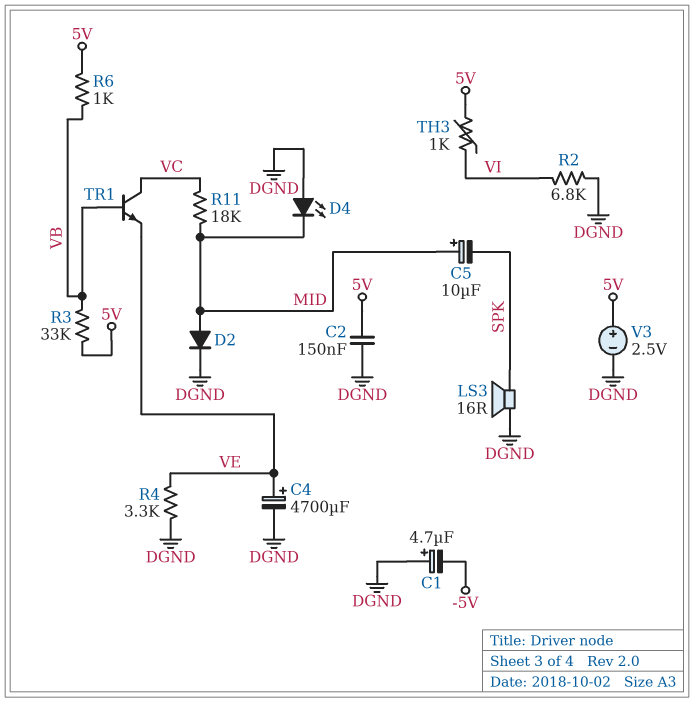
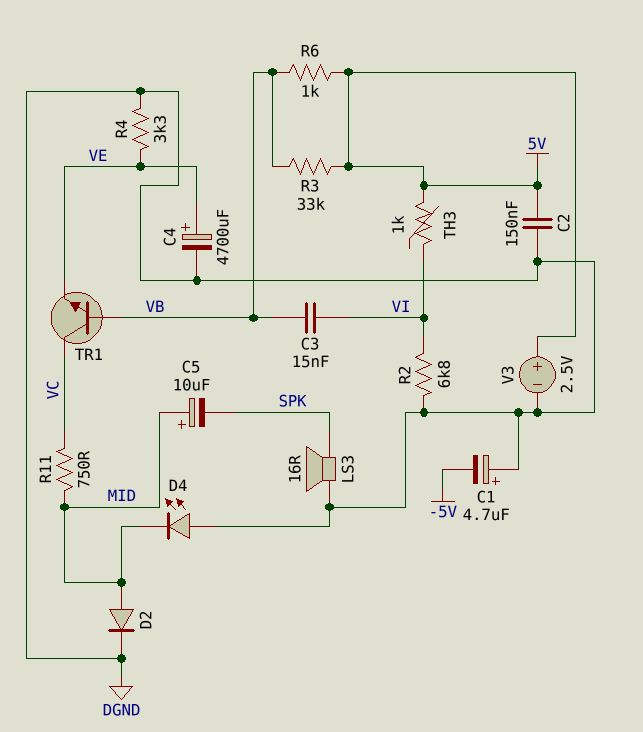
C3: none -> 15nF (VB, VI)
R11: 18k (MID, VC) -> 750 (MID, VC)

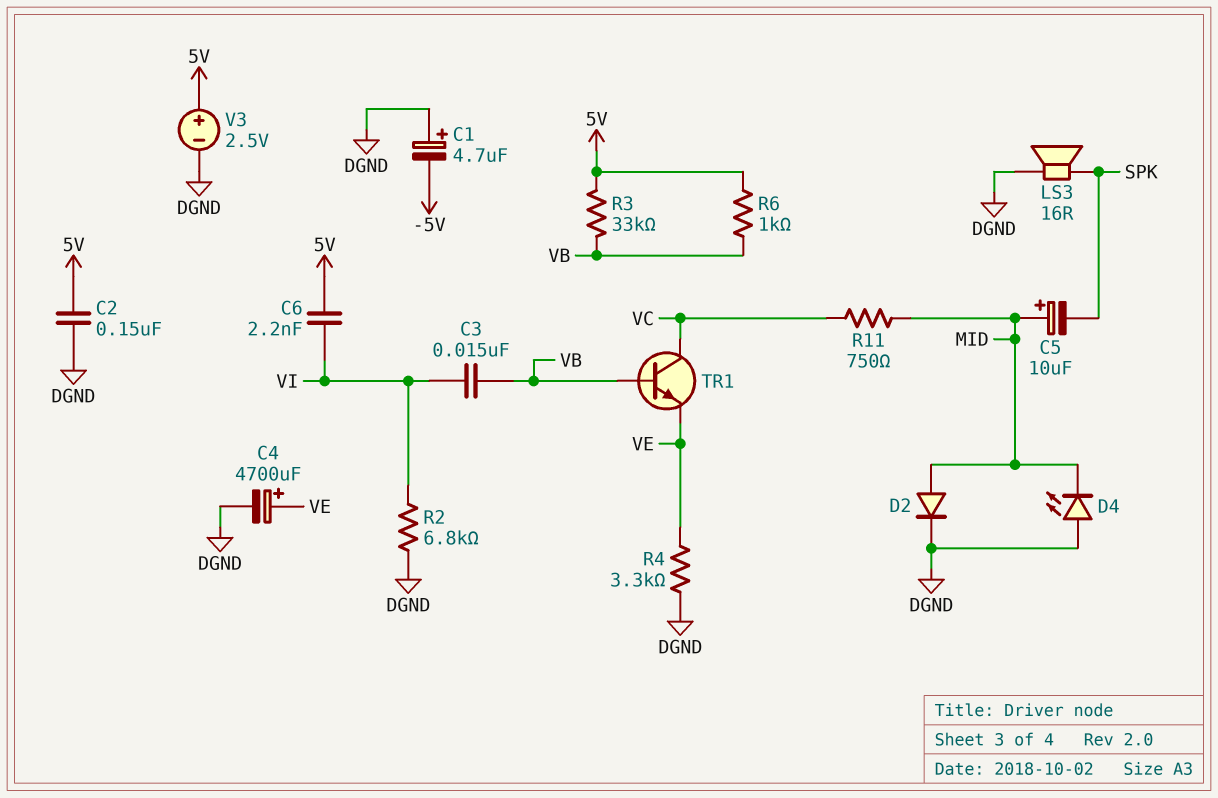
C6: none -> 2.2nF (5V, VI)
TH3: 1k (5V, VI) -> none

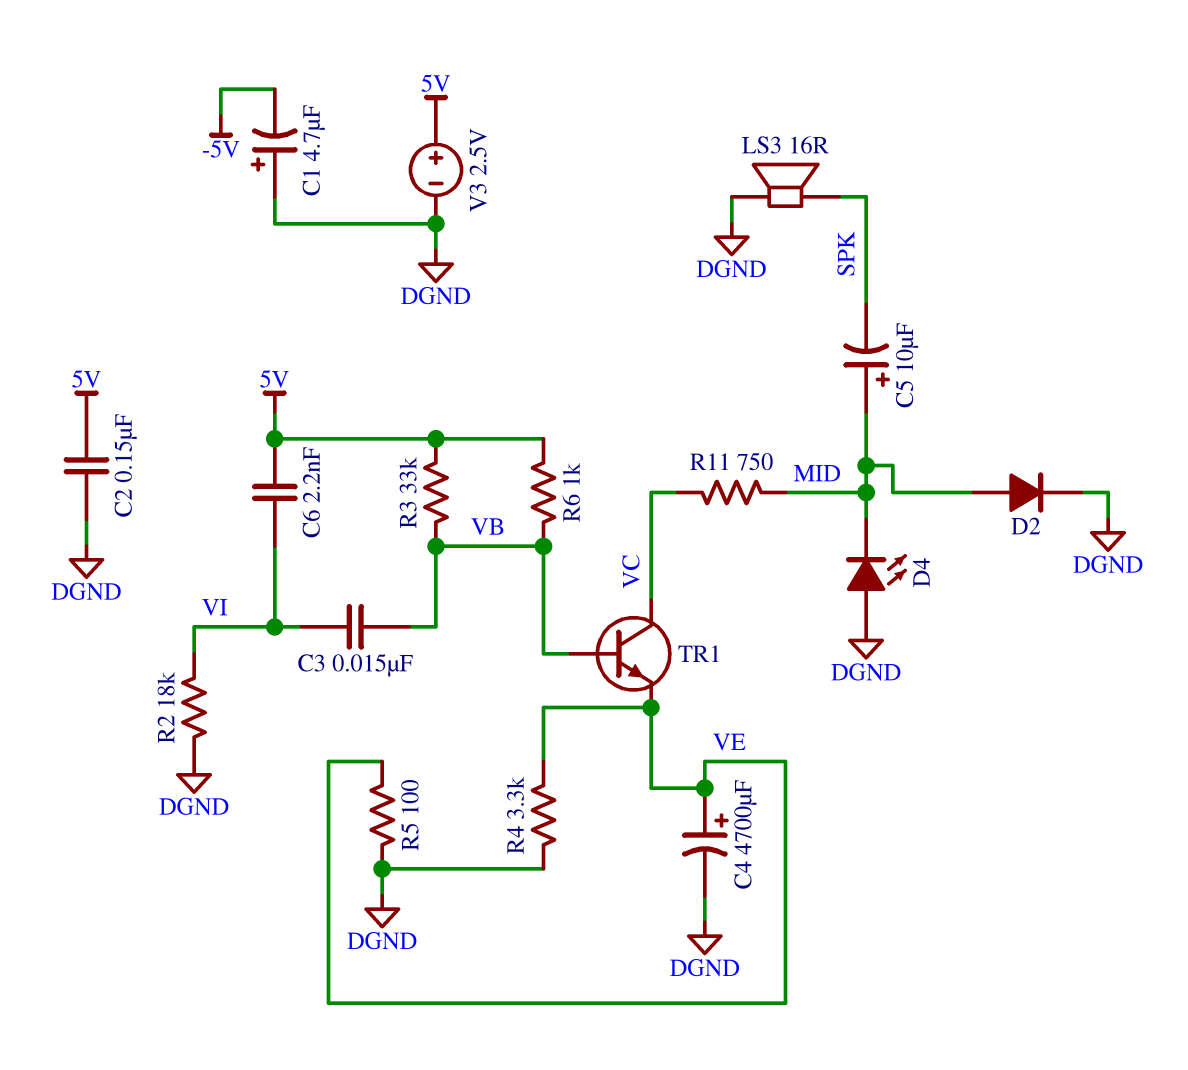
R2: 6.8k (DGND, VI) -> 18k (DGND, VI)
R5: none -> 100 (DGND, VE)

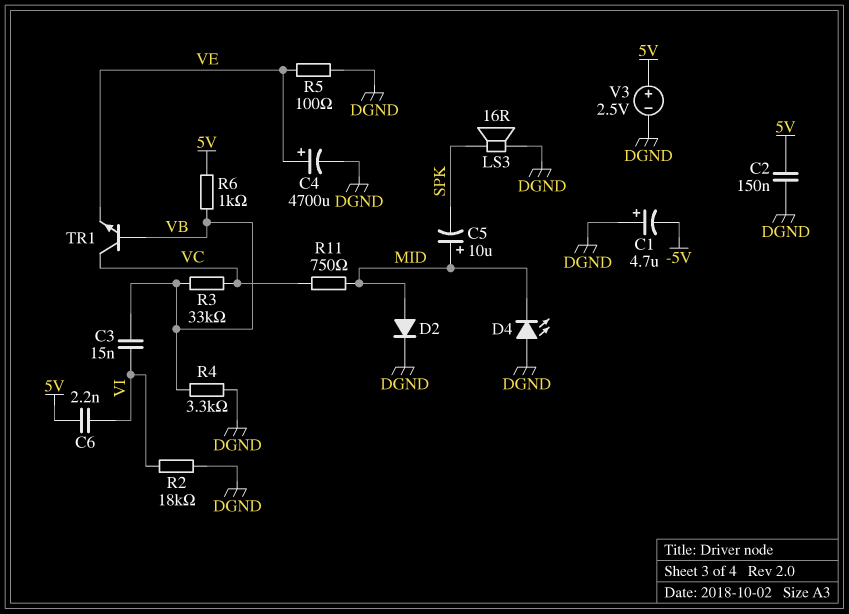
R3: 33k (5V, VB) -> 33k (VB, VC)
R4: 3.3k (DGND, VE) -> 3.3k (DGND, VB)

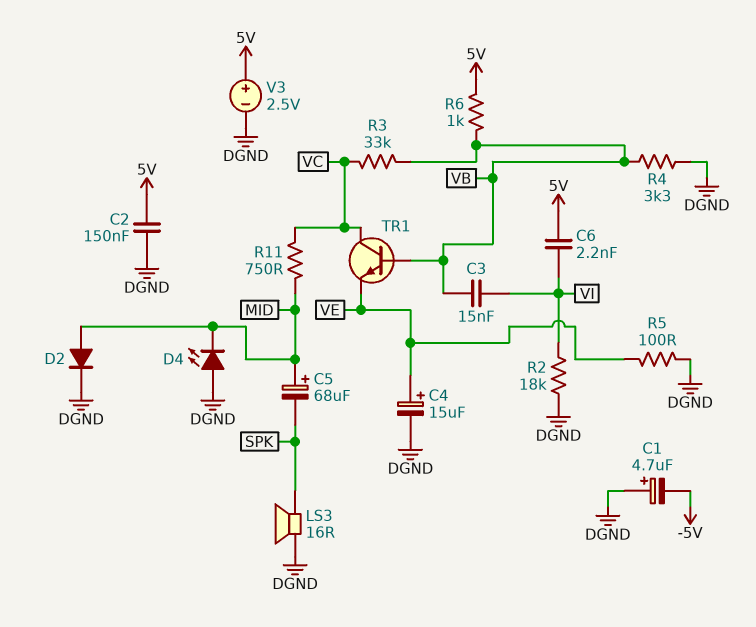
C4: 4700uF (plus VE, minus DGND) -> 15uF (plus VE, minus DGND)
C5: 10uF (plus MID, minus SPK) -> 68uF (plus MID, minus SPK)

